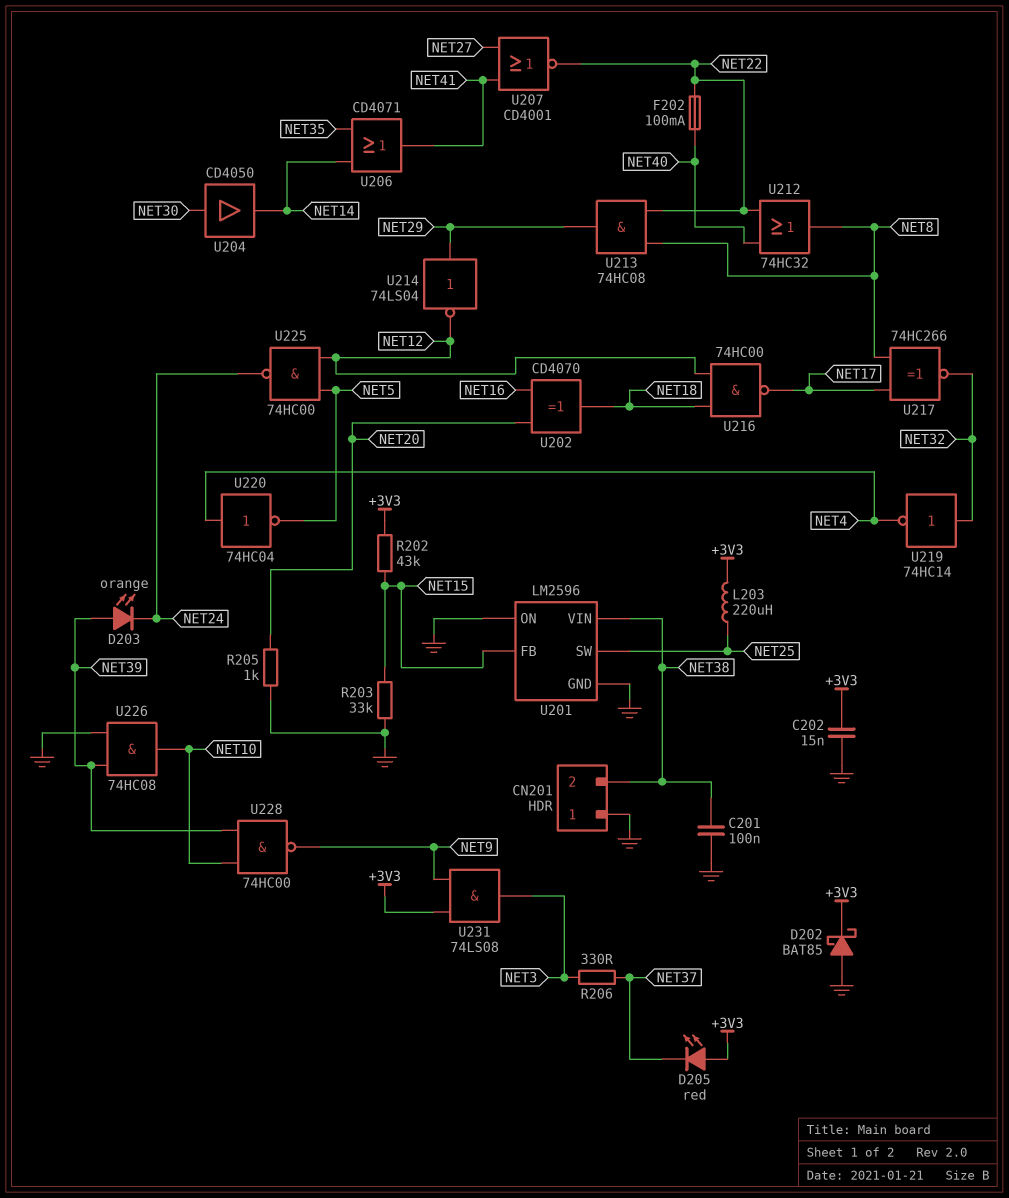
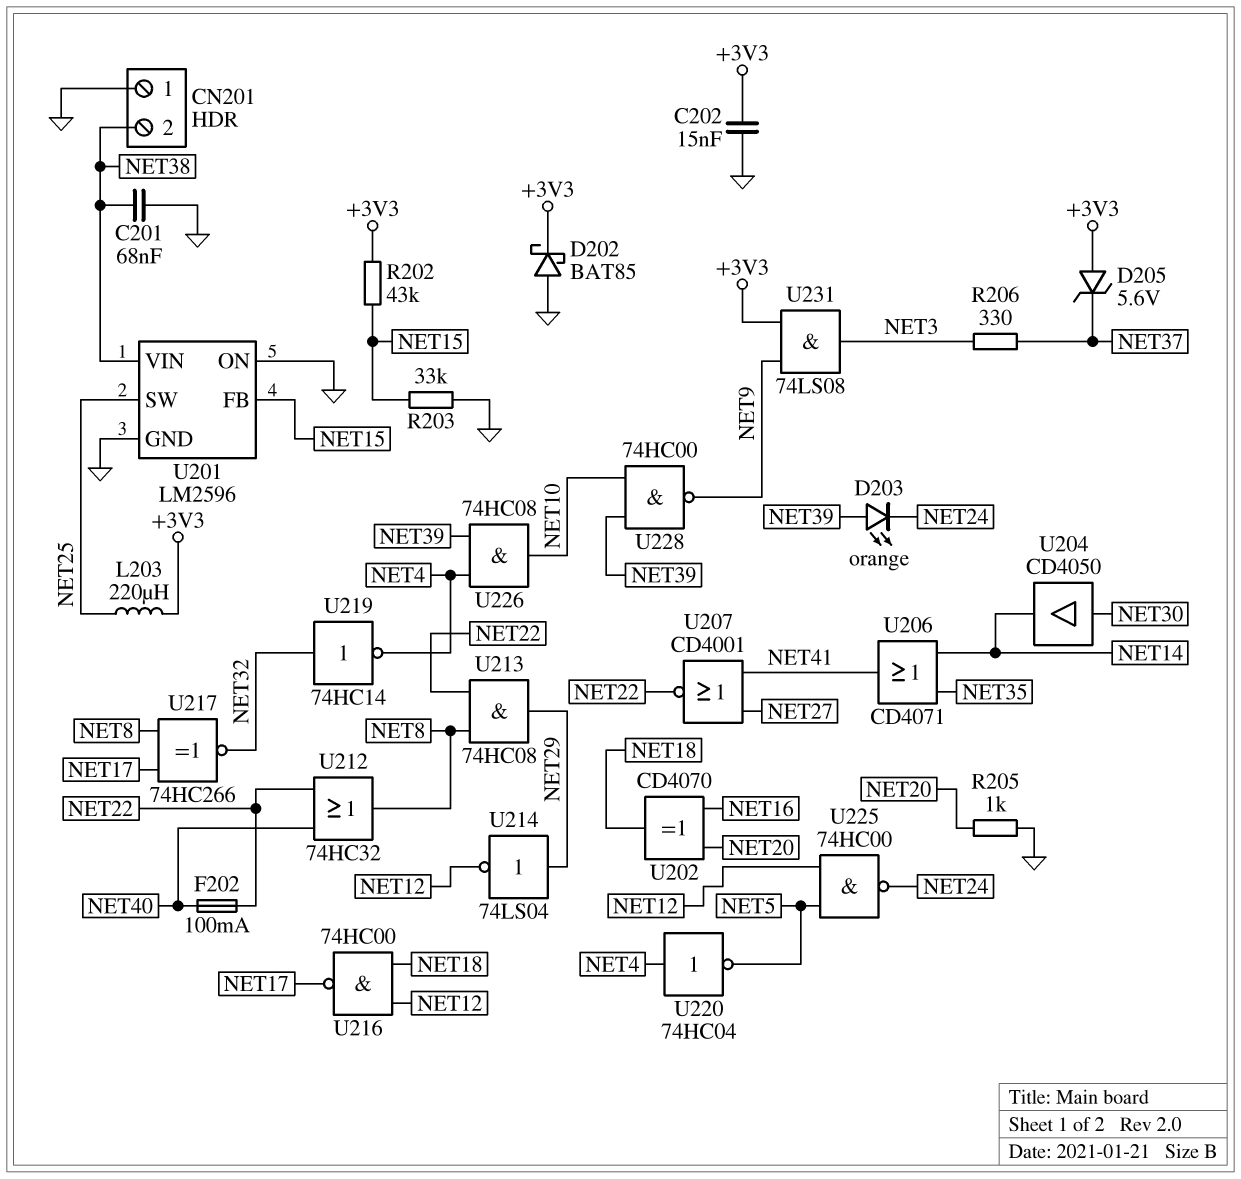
C201: 100nF (GND, NET38) -> 68nF (GND, NET38)
D205: LED red (A +3V3, K NET37) -> zener 5.6V (A +3V3, K NET37)
U226: AND 74HC08 (in GND, in NET39, out NET10) -> AND 74HC08 (in NET4, in NET39, out NET10)

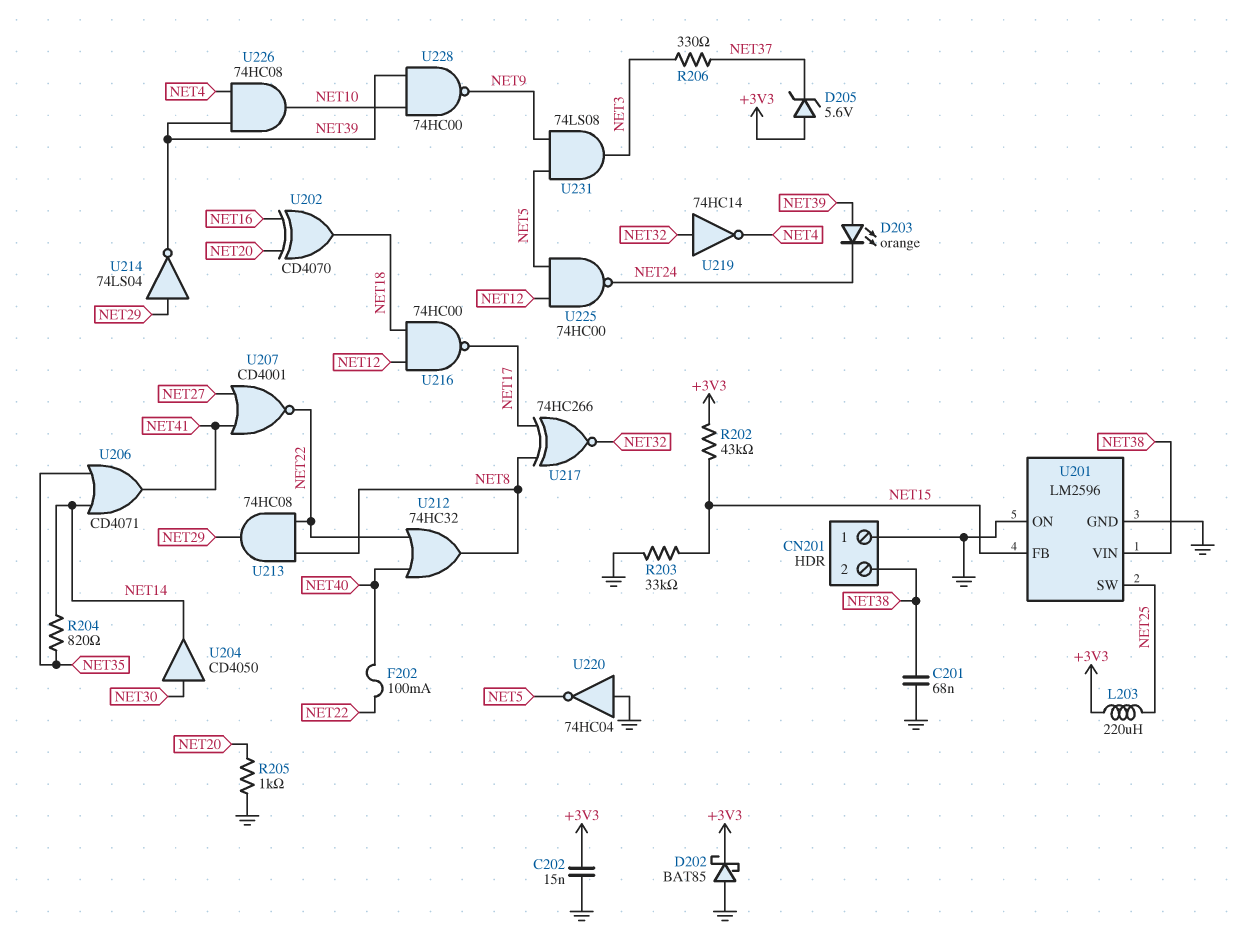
R204: none -> 820 (NET14, NET35)
U214: NOT 74LS04 (in NET29, out NET12) -> NOT 74LS04 (in NET29, out NET39)
U220: NOT 74HC04 (in NET4, out NET5) -> NOT 74HC04 (in GND, out NET5)
U231: AND 74LS08 (in +3V3, in NET9, out NET3) -> AND 74LS08 (in NET5, in NET9, out NET3)

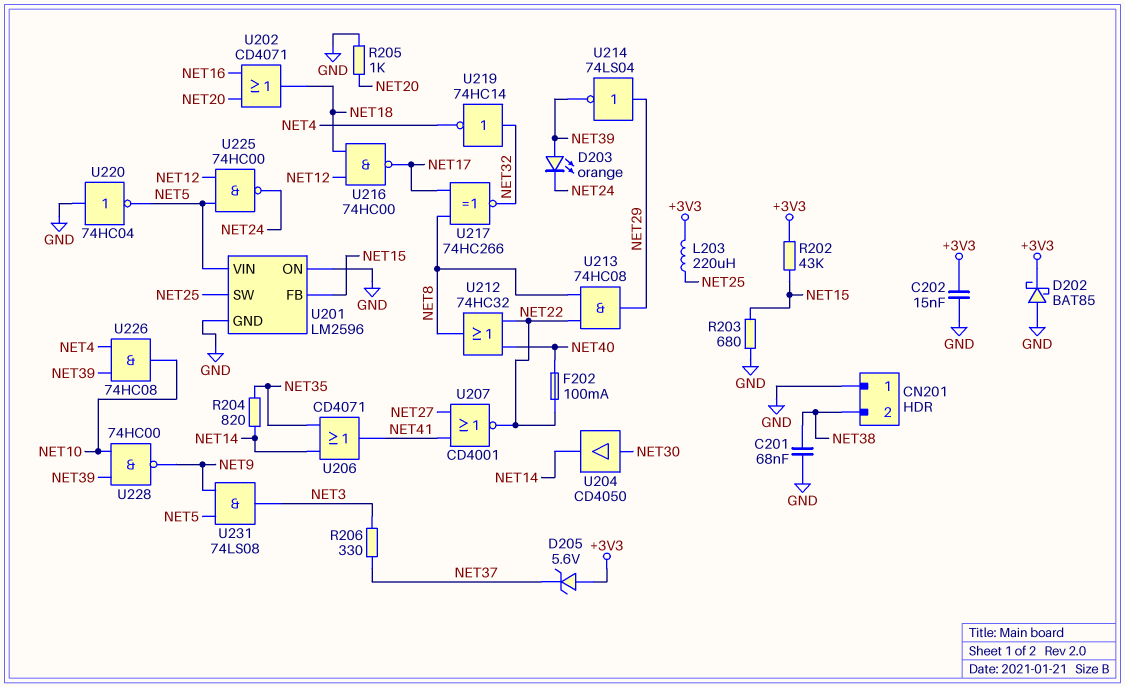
R203: 33k (GND, NET15) -> 680 (GND, NET15)
U201 pin VIN: NET38 -> NET5
U202: XOR CD4070 (in NET16, in NET20, out NET18) -> OR CD4071 (in NET16, in NET20, out NET18)

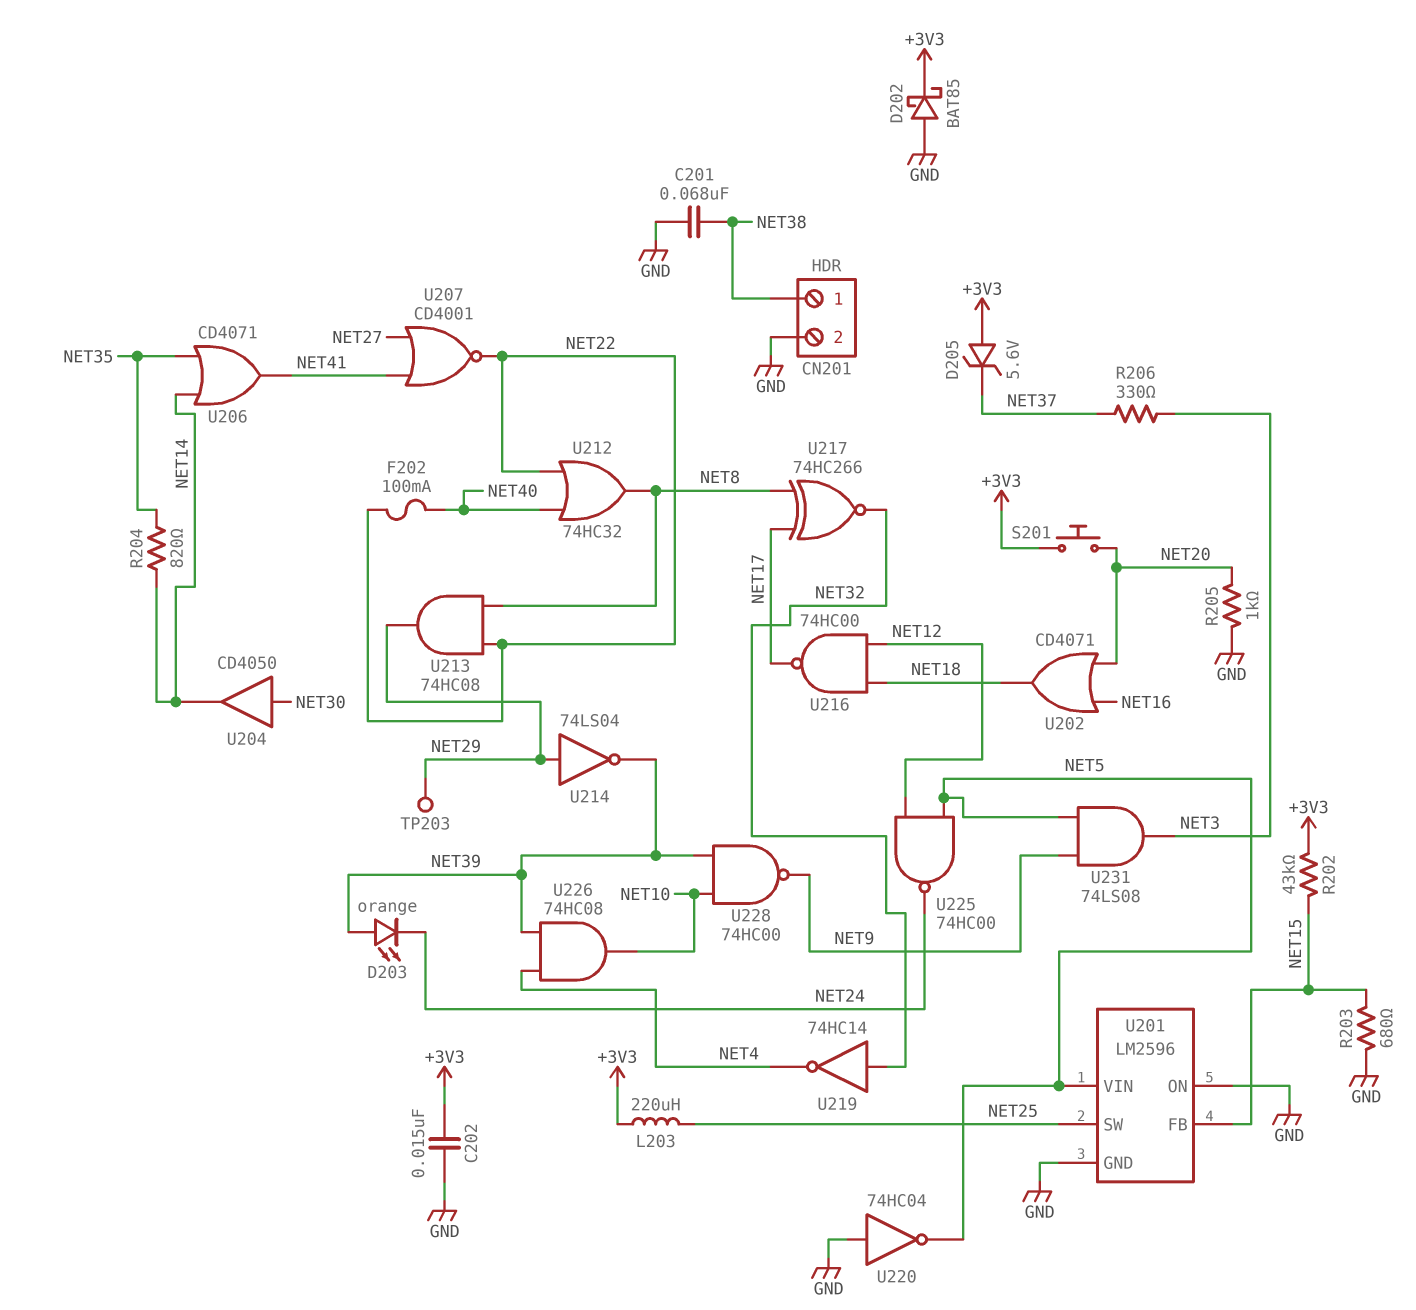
CN201 pin 1: GND -> NET38
CN201 pin 2: NET38 -> GND
S201: none -> button (+3V3, NET20)
TP203: none -> test point (NET29)

